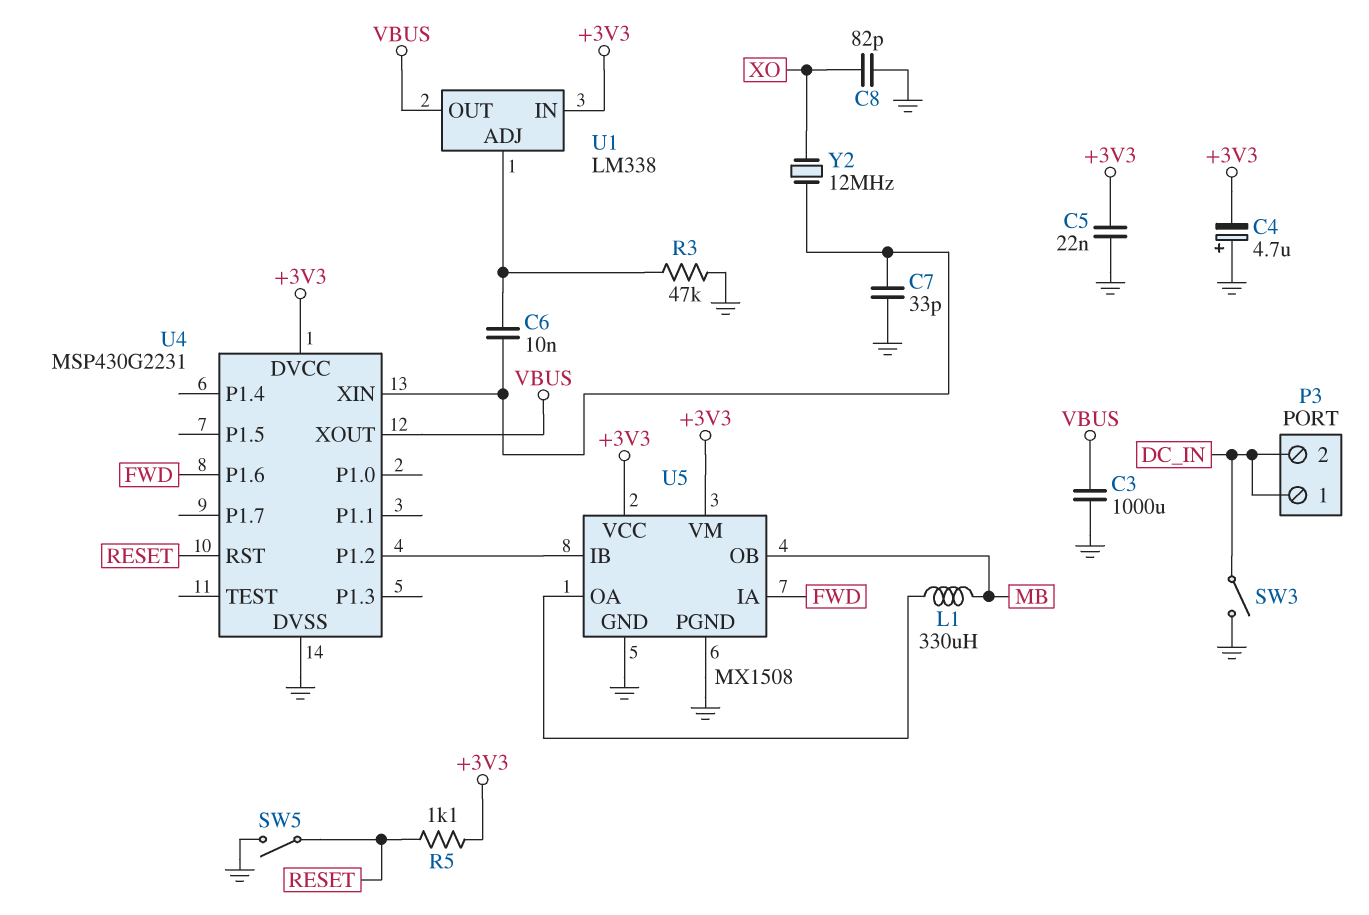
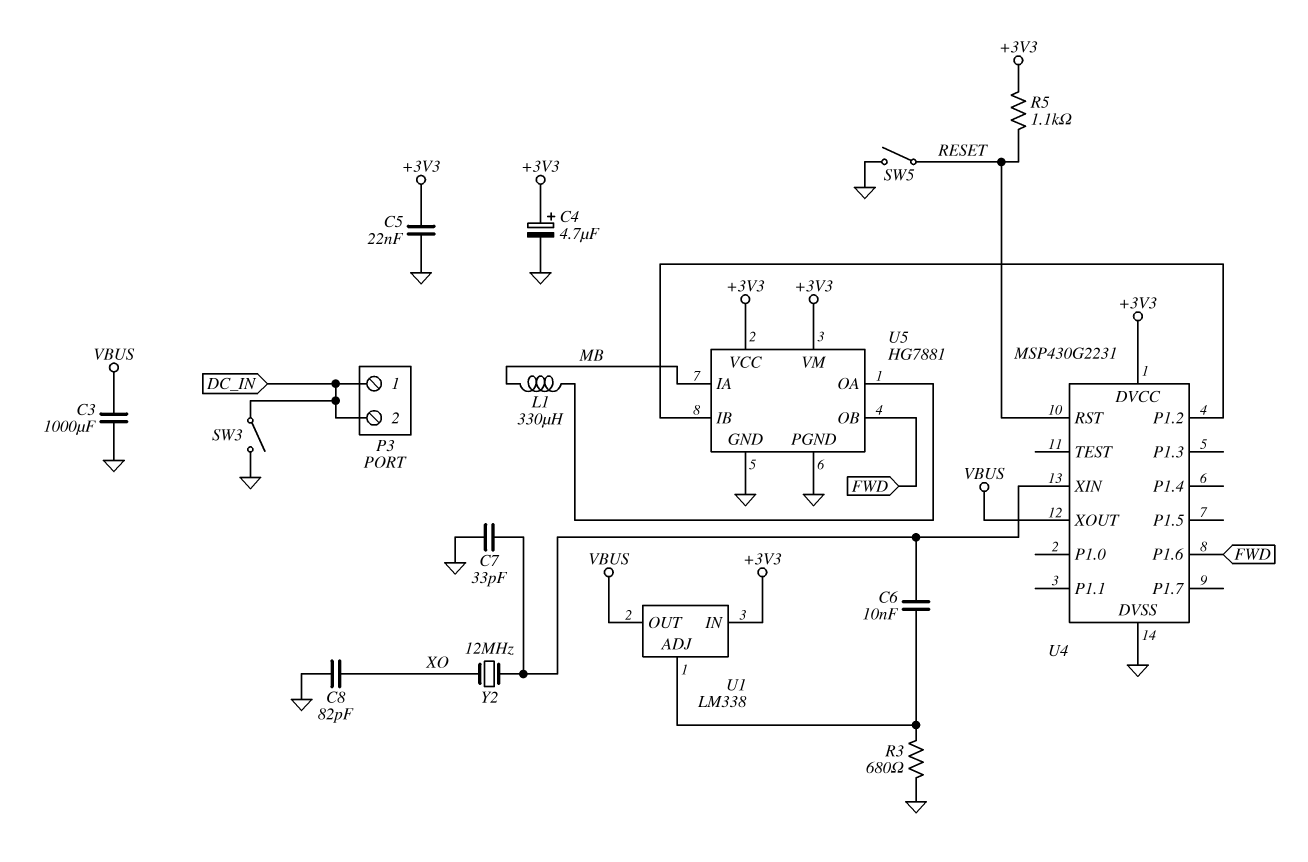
C4: 4.7uF (plus GND, minus +3V3) -> 4.7uF (plus +3V3, minus GND)
R3: 47k (GND, U1/ADJ) -> 680 (GND, U1/ADJ)
U5: MX1508 -> HG7881
U5 pin IA: FWD -> MB
U5 pin OB: MB -> FWD

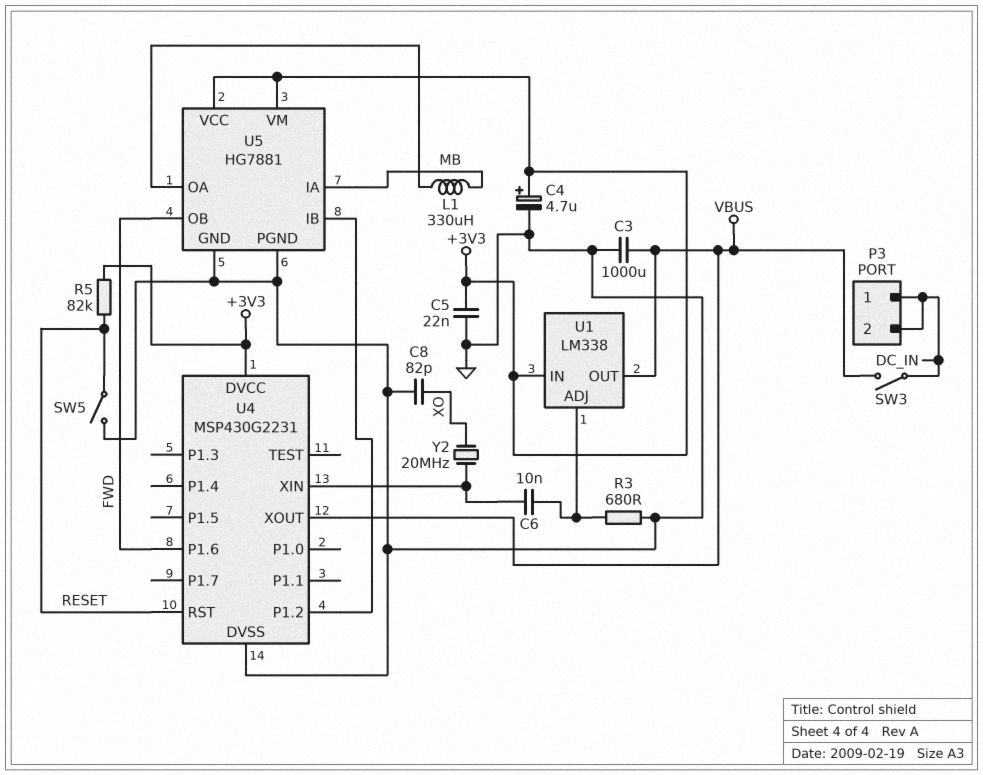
C7: 33pF (GND, U4/XIN) -> none
R5: 1.1k (+3V3, RESET) -> 82k (+3V3, RESET)
SW3: switch (DC_IN, GND) -> switch (DC_IN, VBUS)
Y2: 12MHz (U4/XIN, XO) -> 20MHz (U4/XIN, XO)

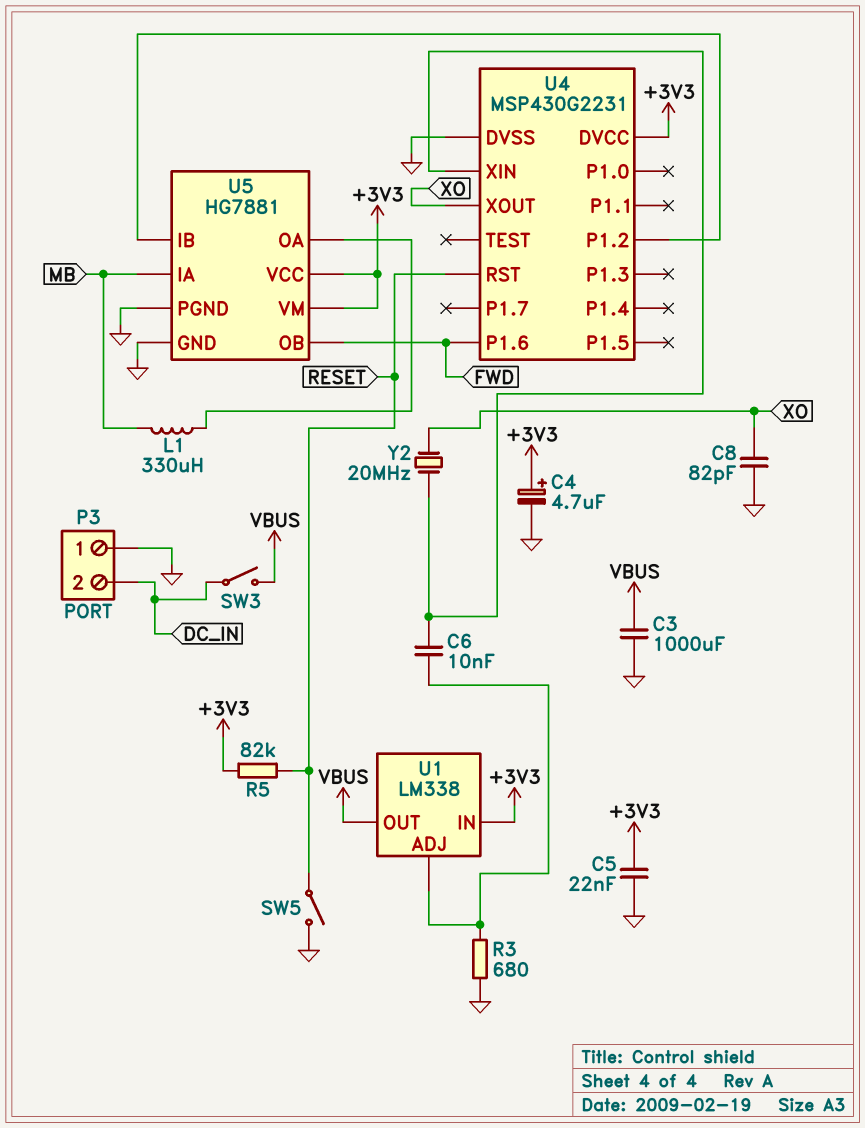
P3 pin 1: DC_IN -> GND
U4 pin XOUT: VBUS -> XO

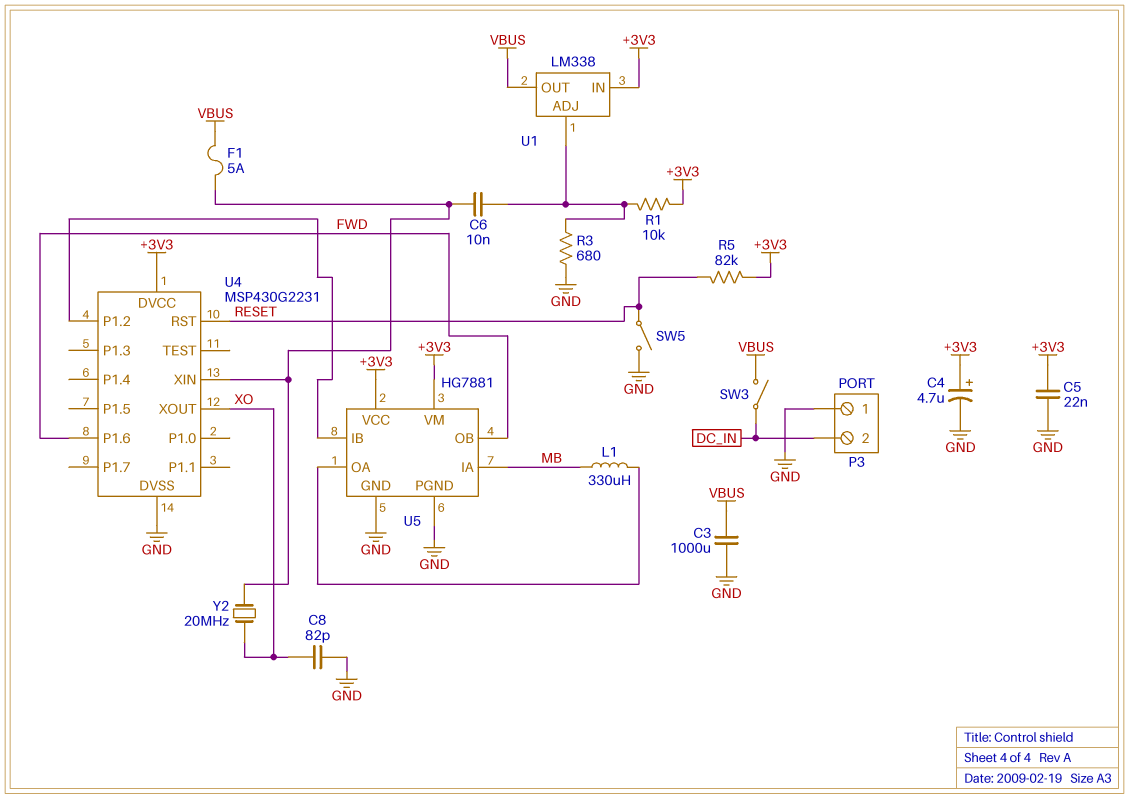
F1: none -> 5A (U4/XIN, VBUS)
R1: none -> 10k (+3V3, U1/ADJ)

